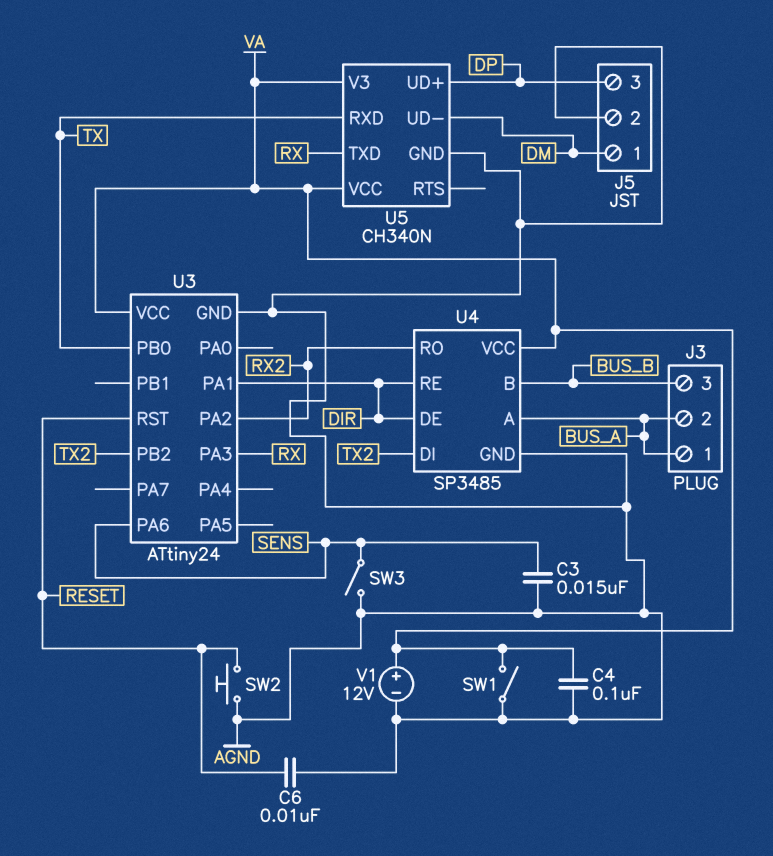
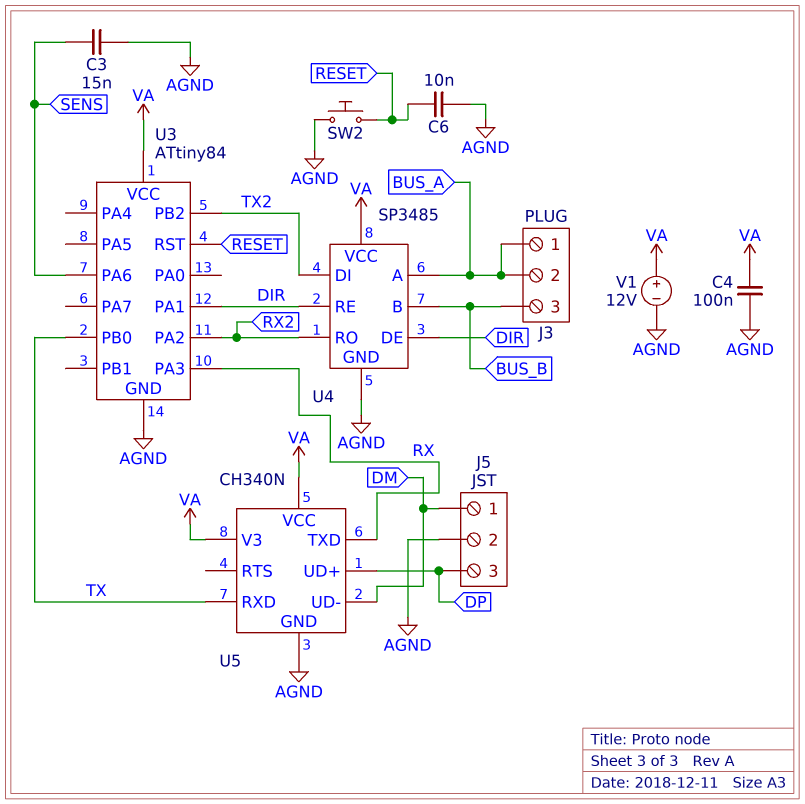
SW1: switch (AGND, VA) -> none
SW3: switch (AGND, SENS) -> none
U3: ATtiny24 -> ATtiny84

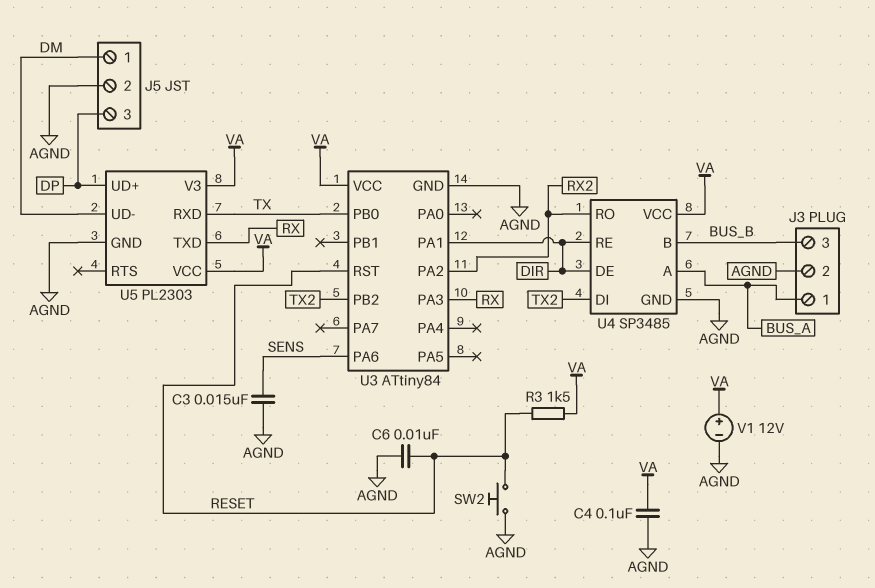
J3 pin 2: BUS_A -> AGND
R3: none -> 1.5k (RESET, VA)
U5: CH340N -> PL2303

